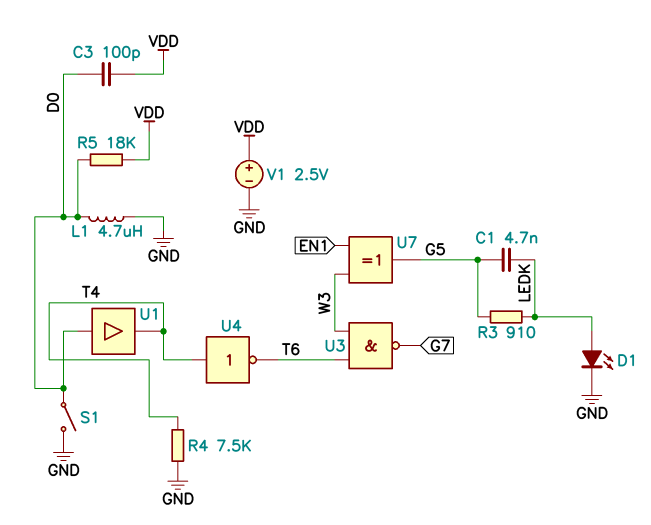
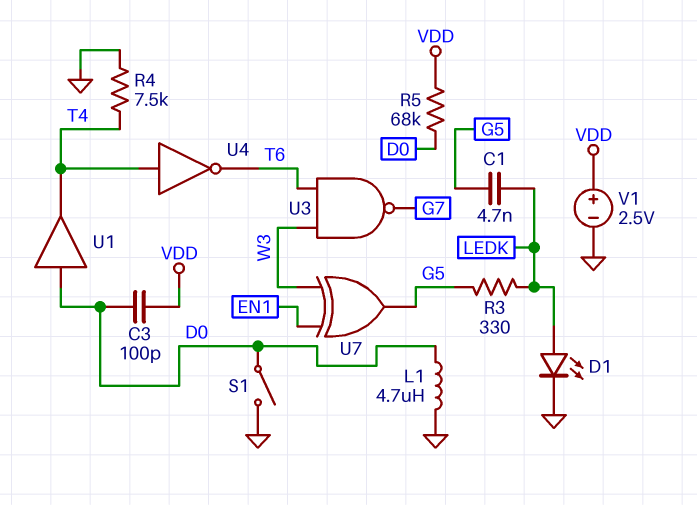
R3: 910 (G5, LEDK) -> 330 (G5, LEDK)
R5: 18k (D0, VDD) -> 68k (D0, VDD)

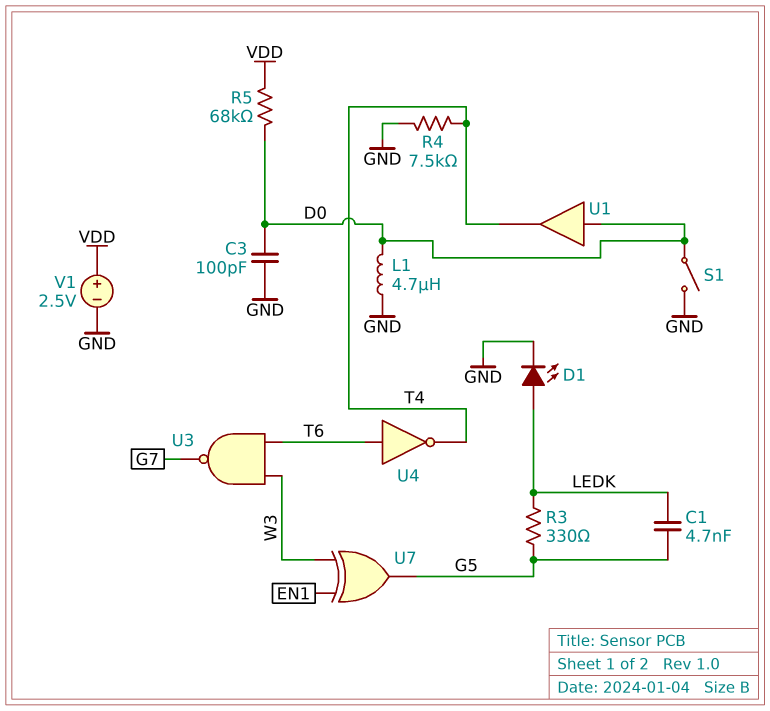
C3: 100pF (D0, VDD) -> 100pF (D0, GND)
U4: NOT (in T4, out T6) -> NOT (in T6, out T4)

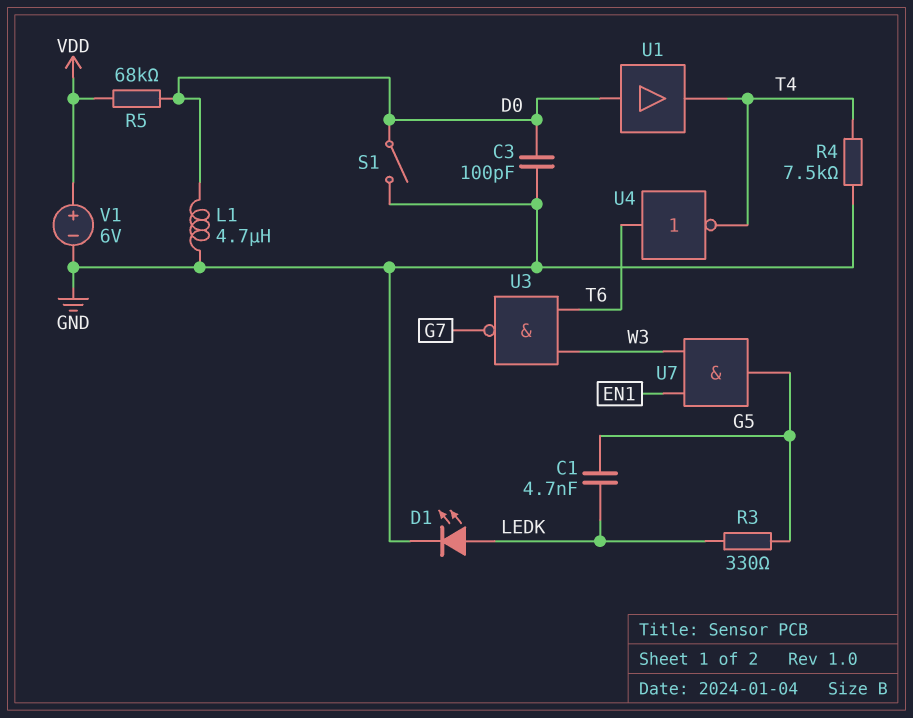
U7: XOR (in EN1, in W3, out G5) -> AND (in EN1, in W3, out G5)
V1: 2.5V (plus VDD, minus GND) -> 6V (plus VDD, minus GND)

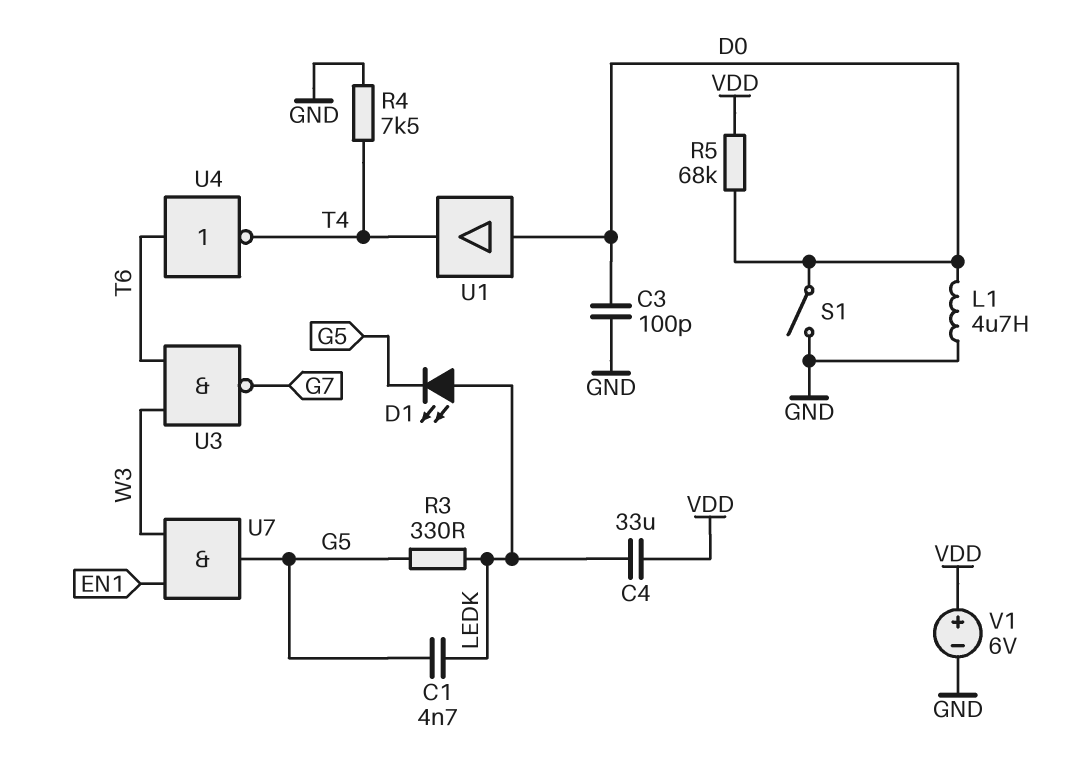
C4: none -> 33uF (LEDK, VDD)
D1: LED (A LEDK, K GND) -> LED (A LEDK, K G5)

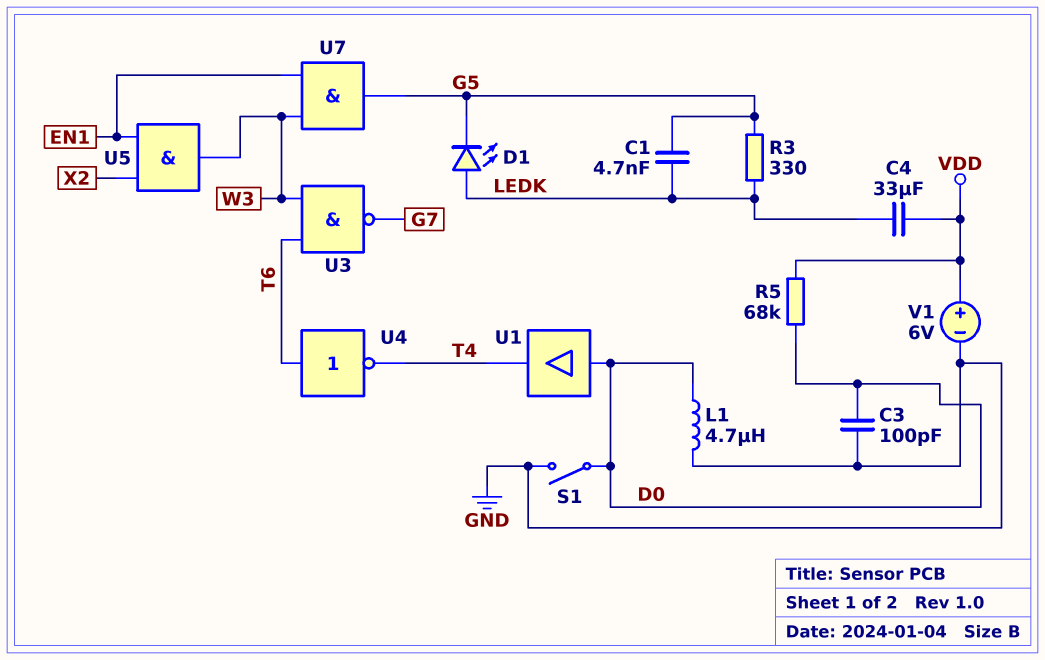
R4: 7.5k (GND, T4) -> none
U5: none -> AND (in EN1, in X2, out W3)

